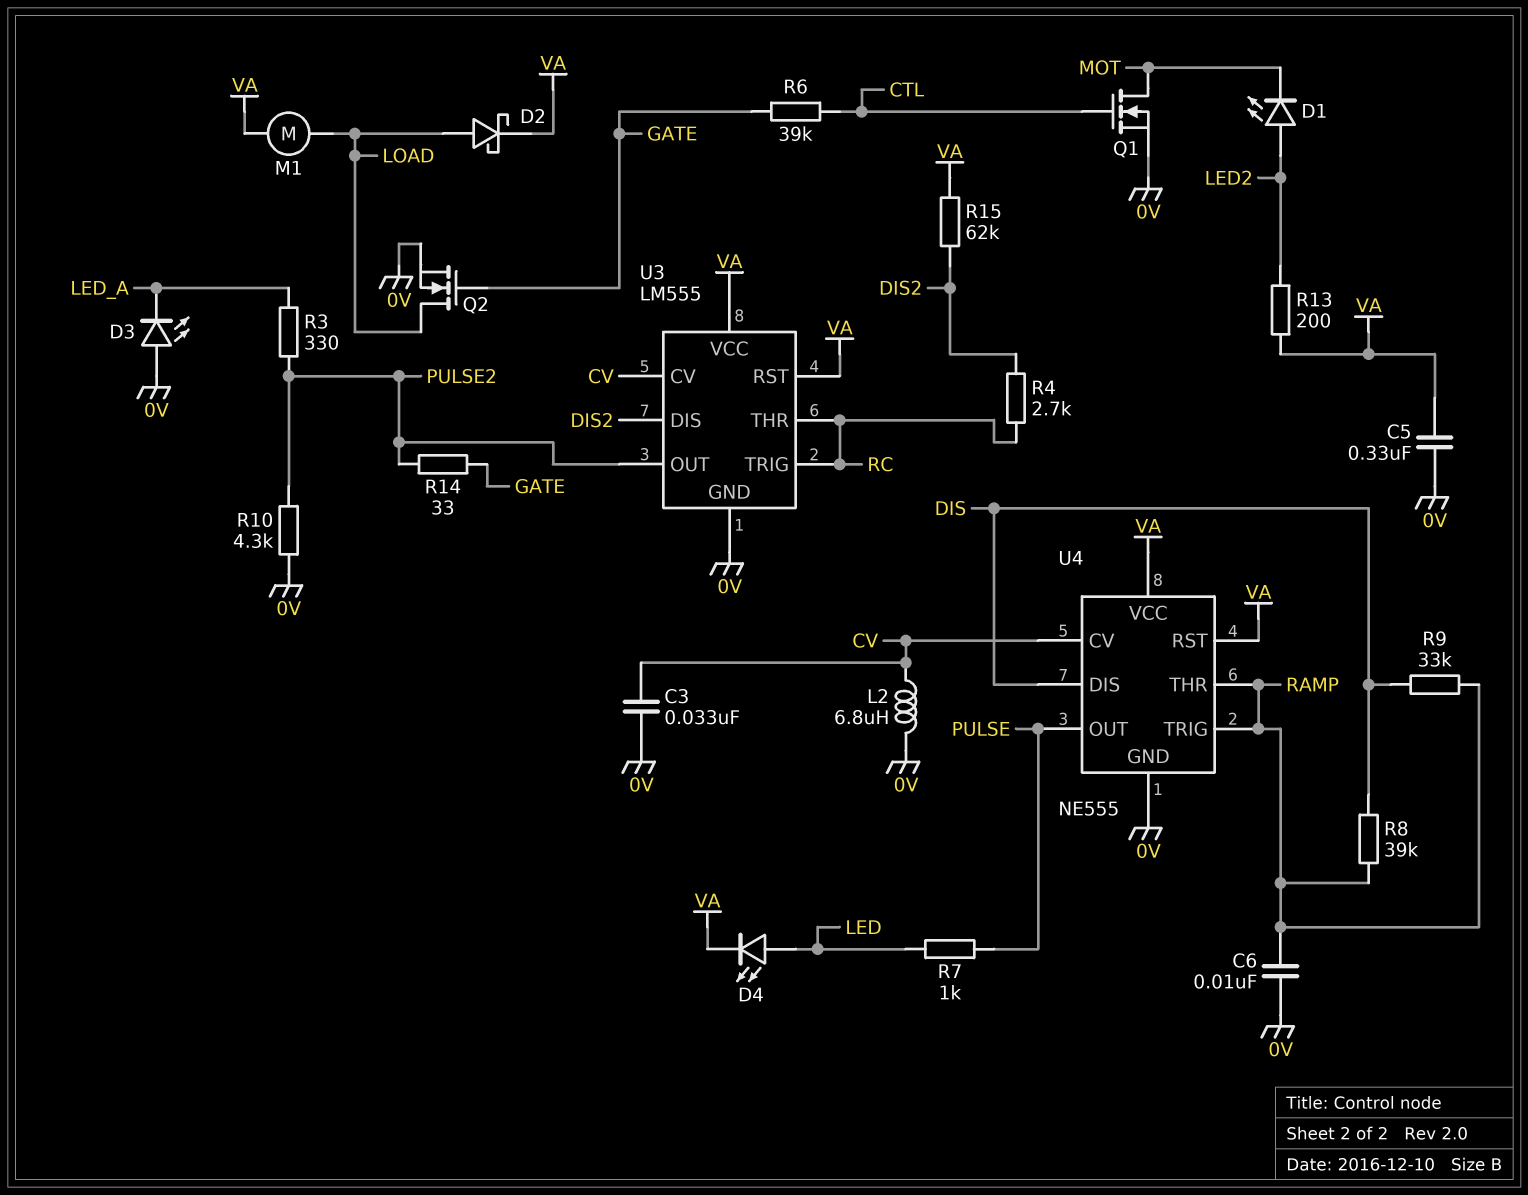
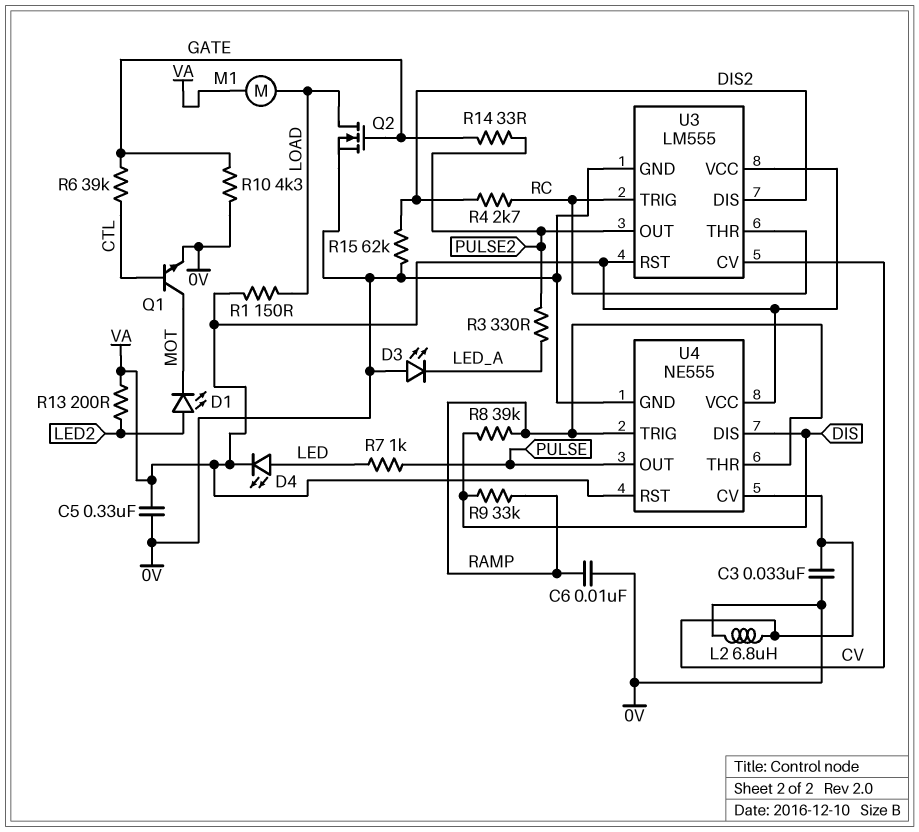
D2: schottky (A LOAD, K VA) -> none
Q1: NMOS (G CTL, D MOT, S 0V) -> NPN (B CTL, C MOT, E 0V)
R1: none -> 150 (LOAD, VA)
R10: 4.3k (0V, PULSE2) -> 4.3k (0V, GATE)
R15: 62k (DIS2, VA) -> 62k (0V, DIS2)

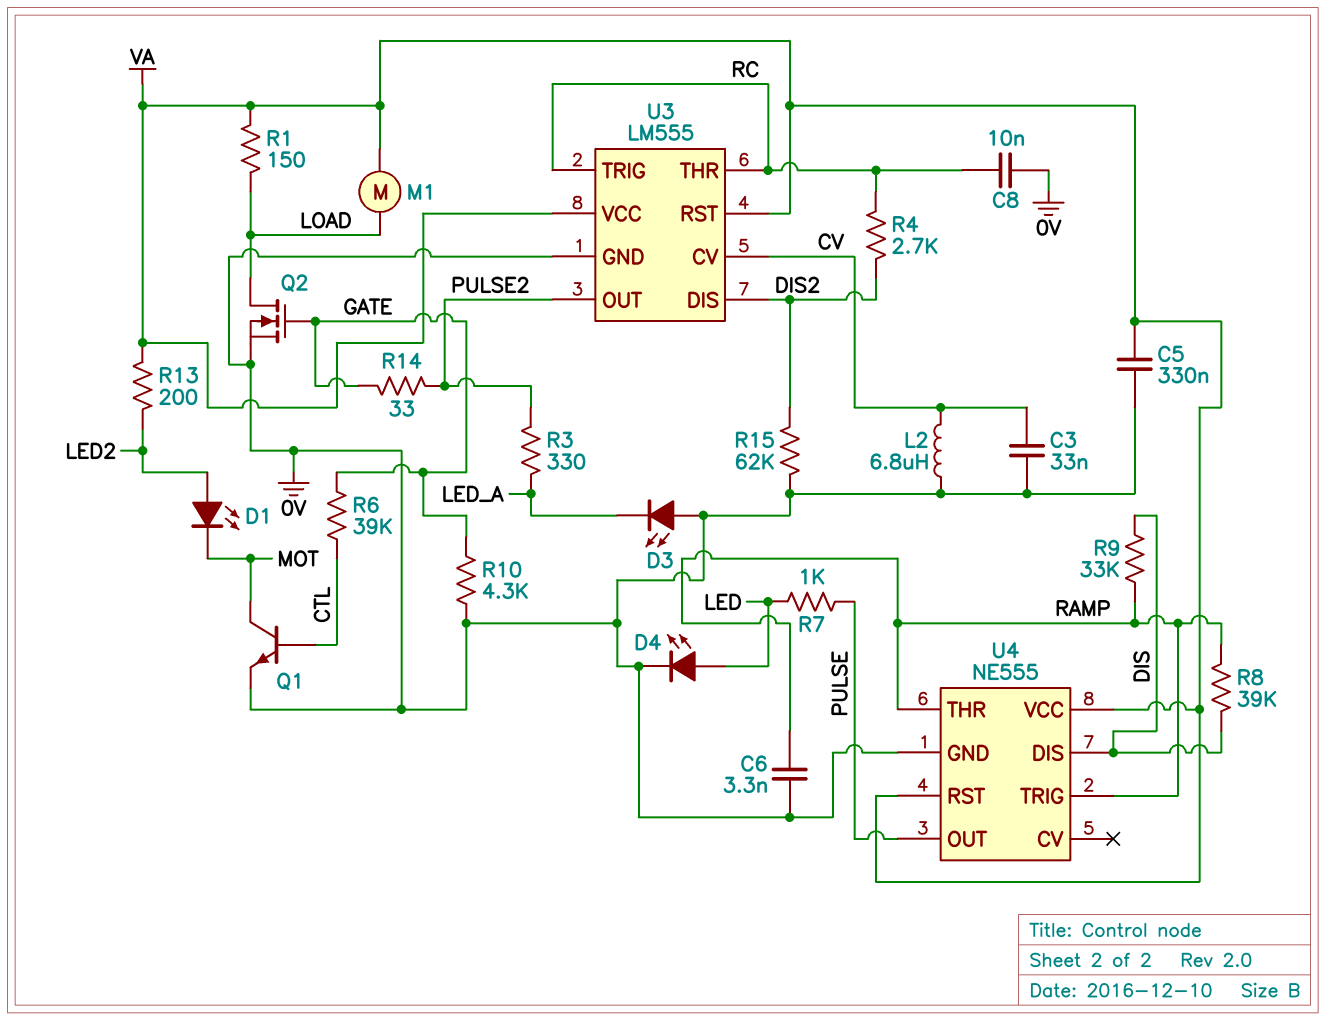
C6: 10nF (0V, RAMP) -> 3.3nF (0V, RAMP)
C8: none -> 10nF (0V, RC)
D4: LED (A LED, K VA) -> LED (A LED, K 0V)
U4 pin CV: CV -> none

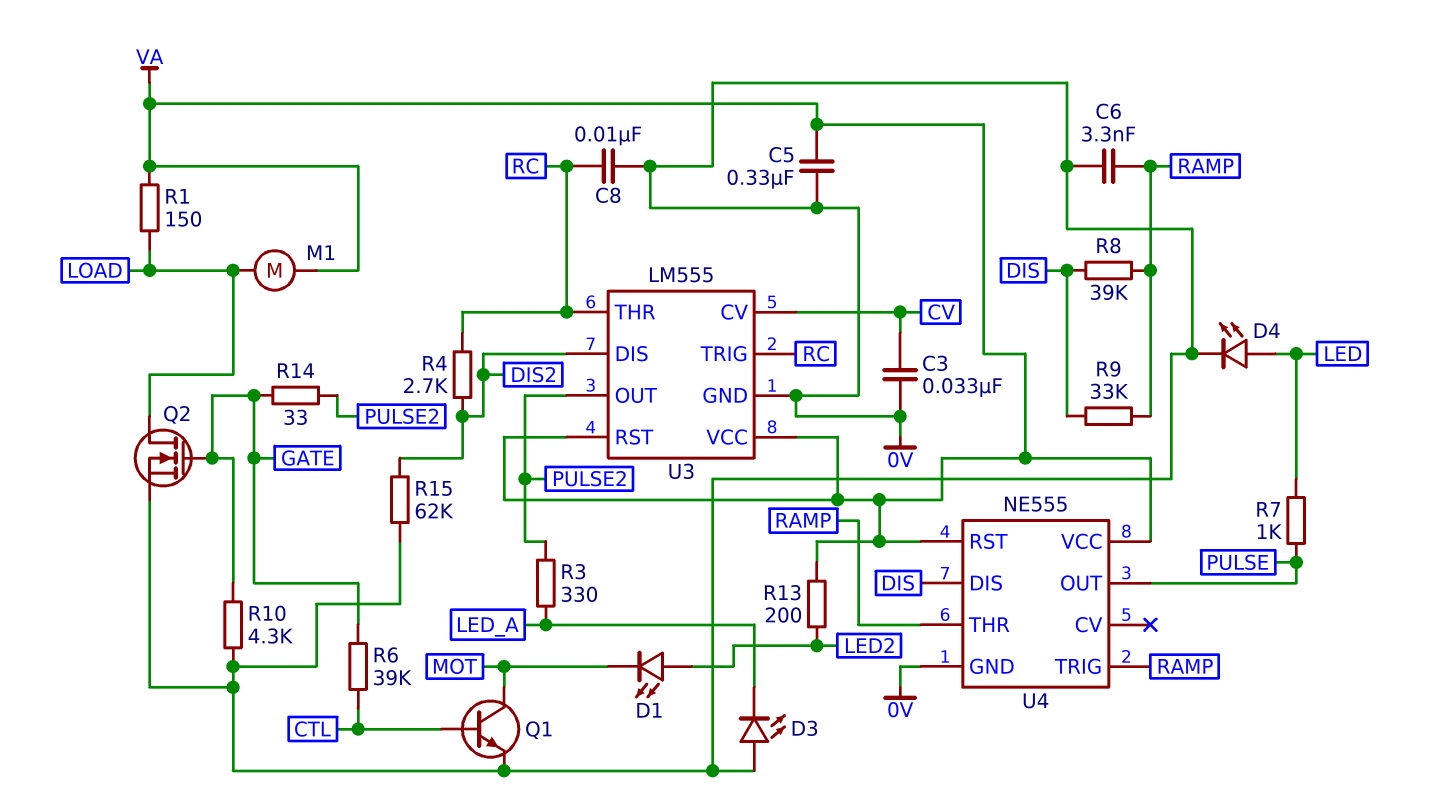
L2: 6.8uH (0V, CV) -> none

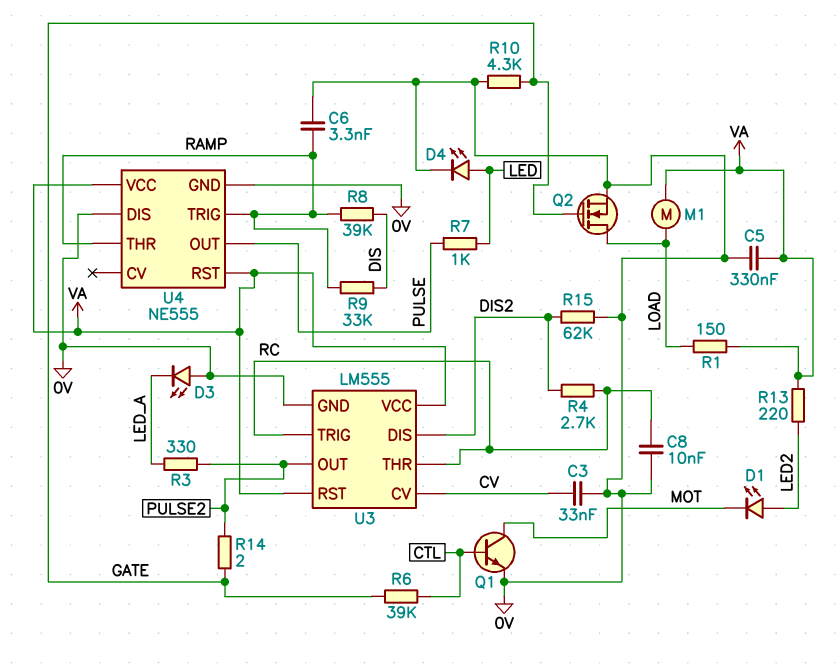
R13: 200 (LED2, VA) -> 220 (LED2, VA)
R14: 33 (GATE, PULSE2) -> 2 (GATE, PULSE2)
U4 pin DIS: DIS -> 0V

